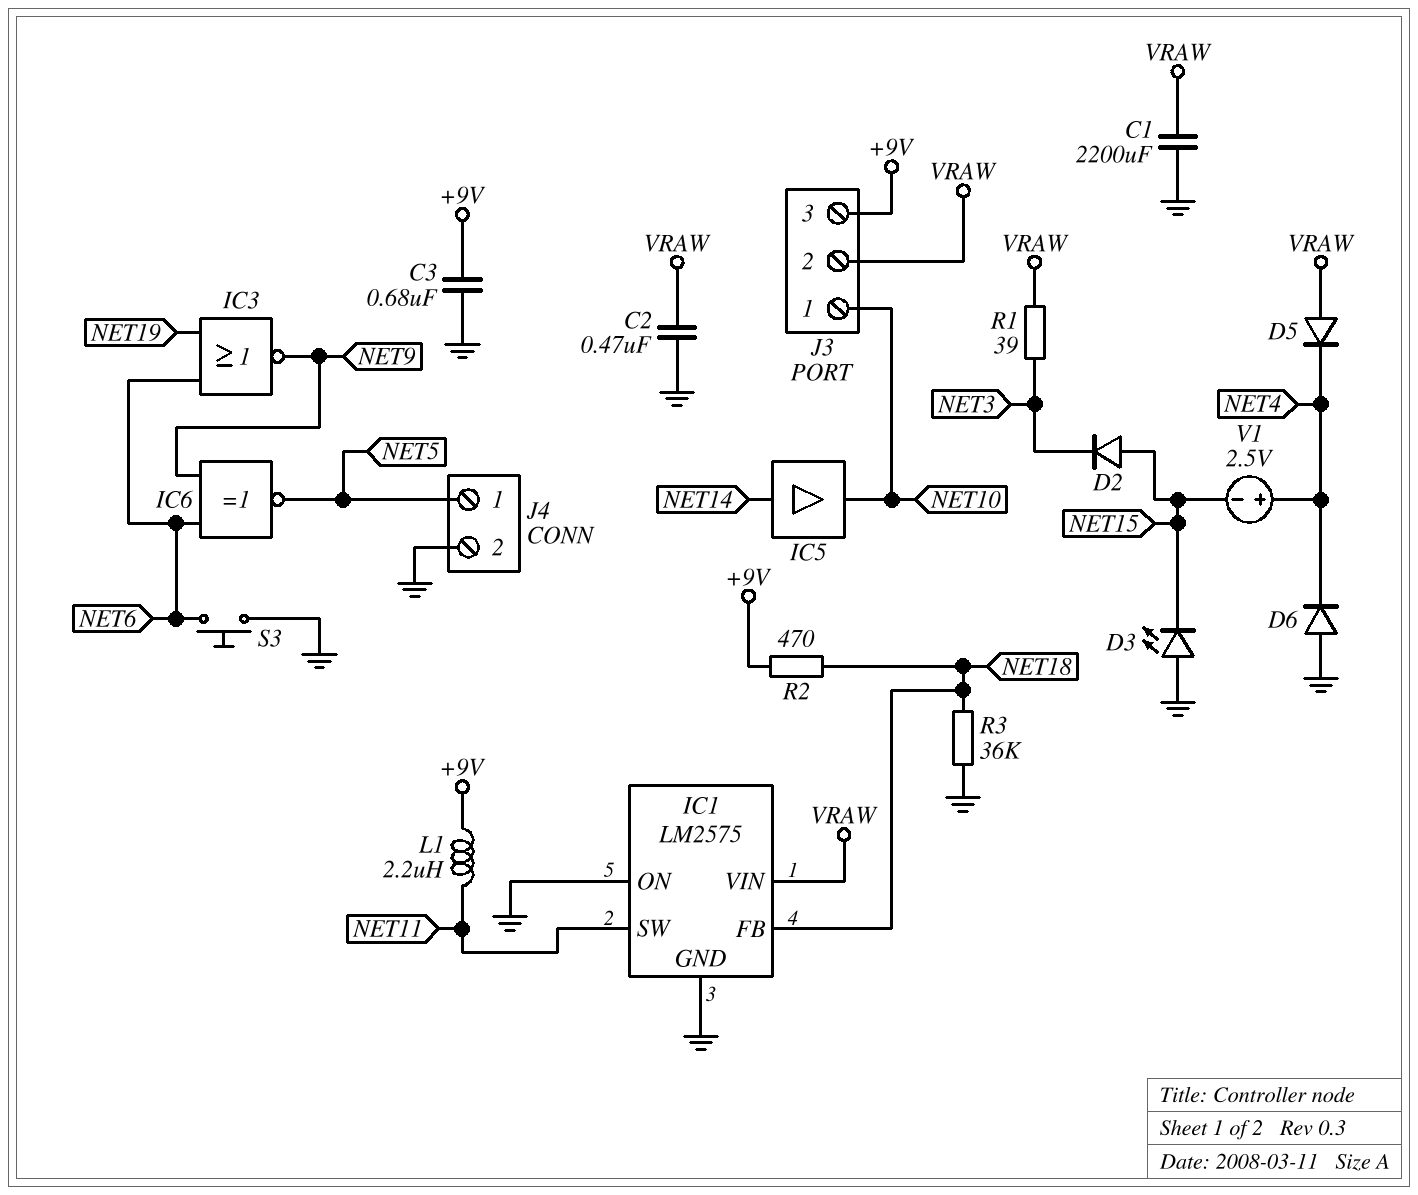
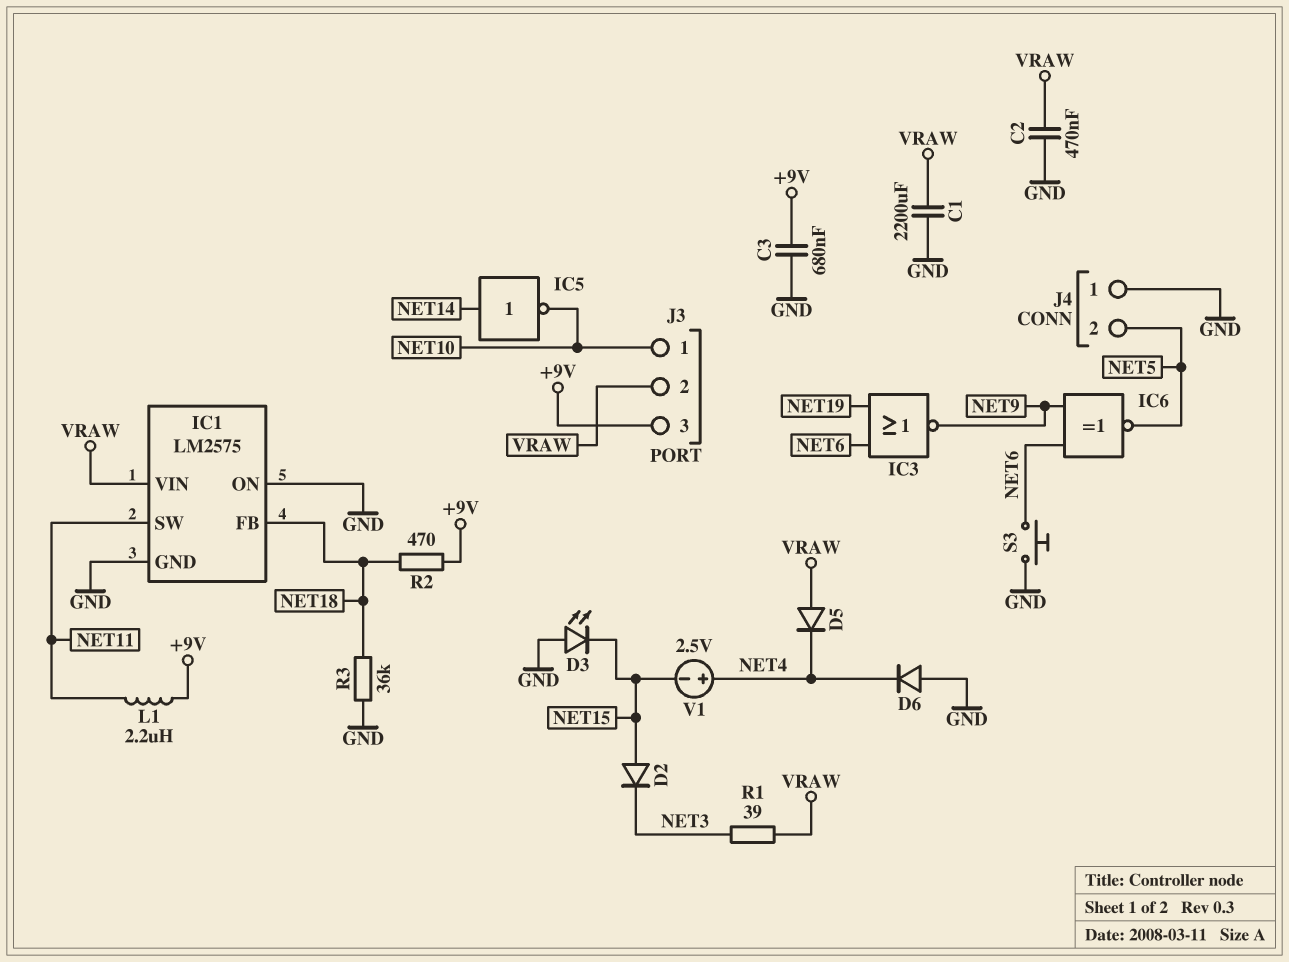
IC5: buffer (in NET14, out NET10) -> NOT (in NET14, out NET10)
J4 pin 1: NET5 -> GND
J4 pin 2: GND -> NET5

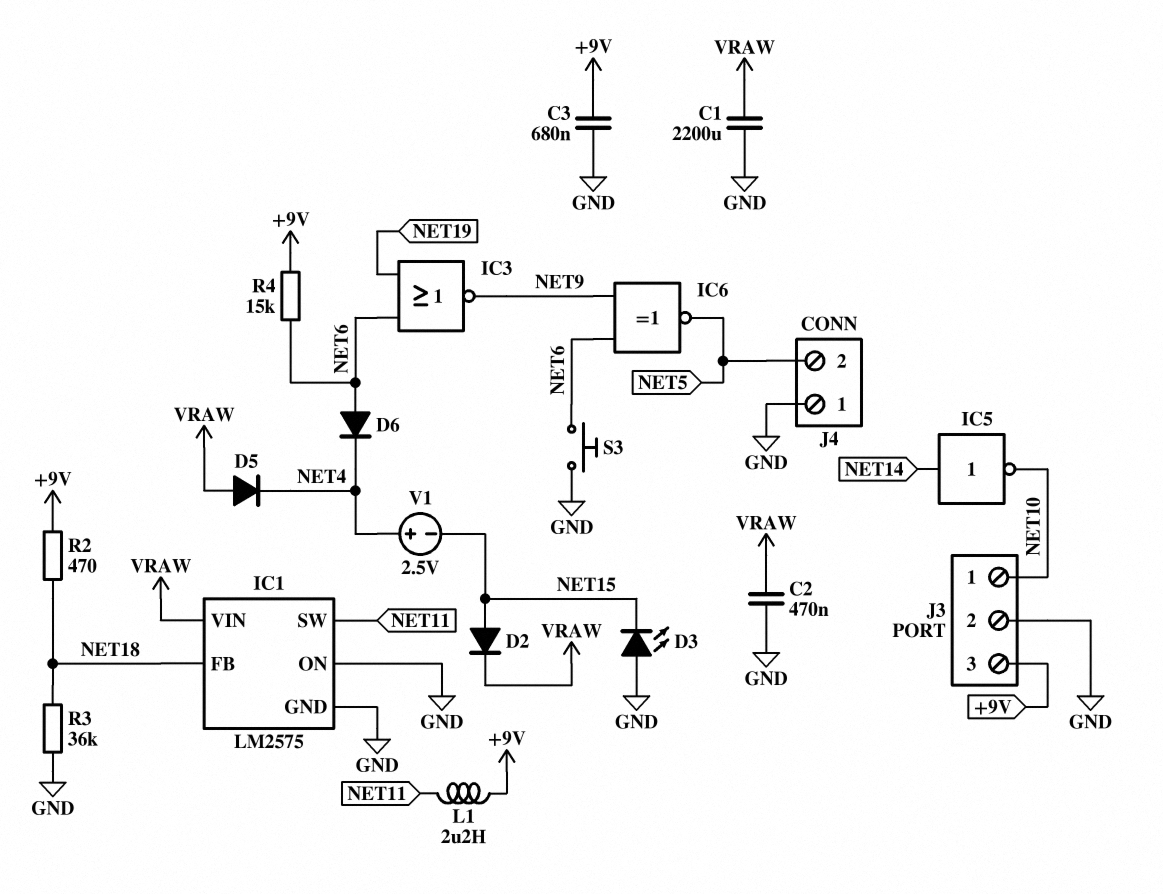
D2: diode (A NET15, K NET3) -> diode (A NET15, K VRAW)
D6: diode (A GND, K NET4) -> diode (A NET6, K NET4)
J3 pin 2: VRAW -> GND
R1: 39 (NET3, VRAW) -> none
R4: none -> 15k (+9V, NET6)

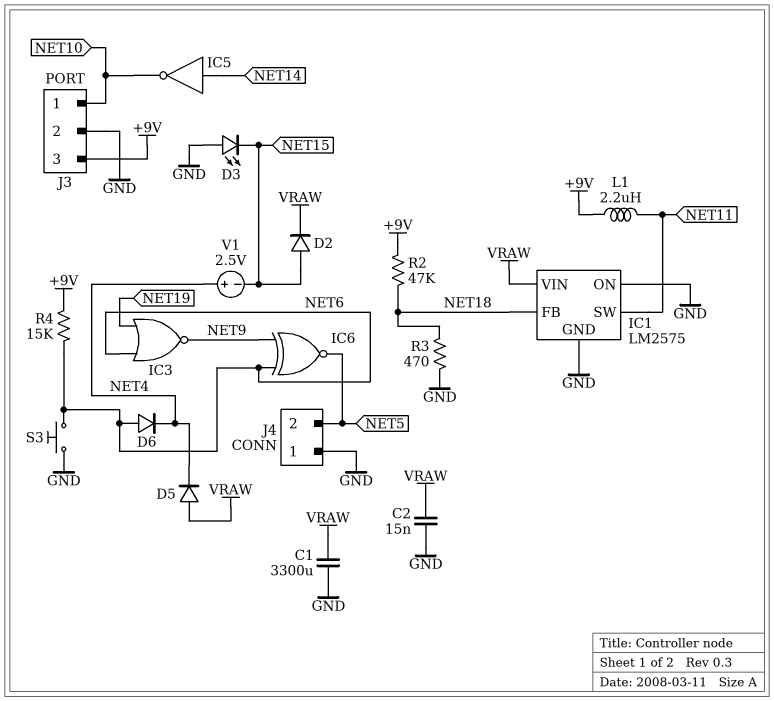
C1: 2200uF (GND, VRAW) -> 3300uF (GND, VRAW)
C2: 470nF (GND, VRAW) -> 15nF (GND, VRAW)
C3: 680nF (+9V, GND) -> none
R2: 470 (+9V, NET18) -> 47k (+9V, NET18)
R3: 36k (GND, NET18) -> 470 (GND, NET18)

